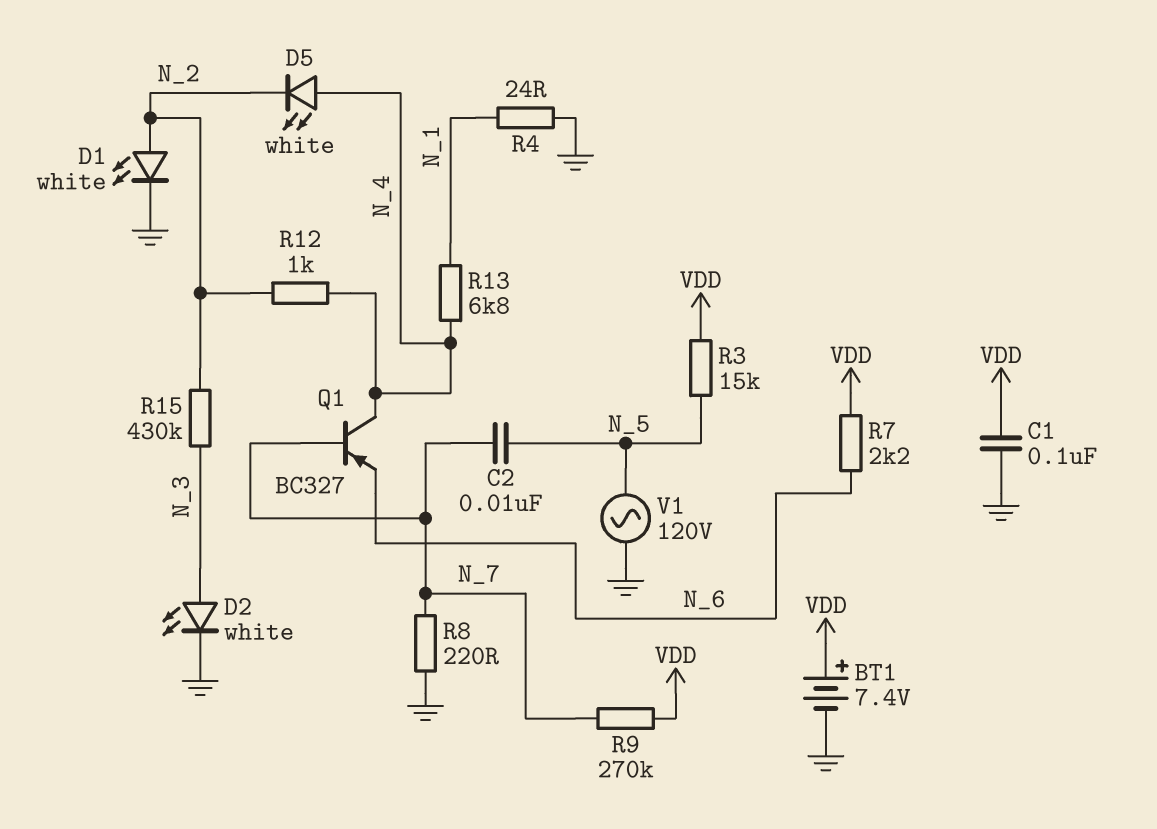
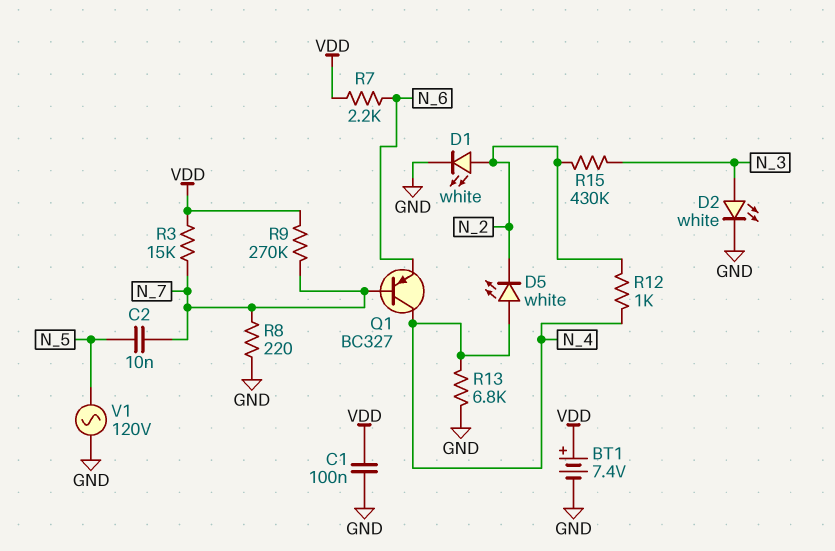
R3: 15k (N_5, VDD) -> 15k (N_7, VDD)
R4: 24 (GND, N_1) -> none
R13: 6.8k (N_1, N_4) -> 6.8k (GND, N_4)

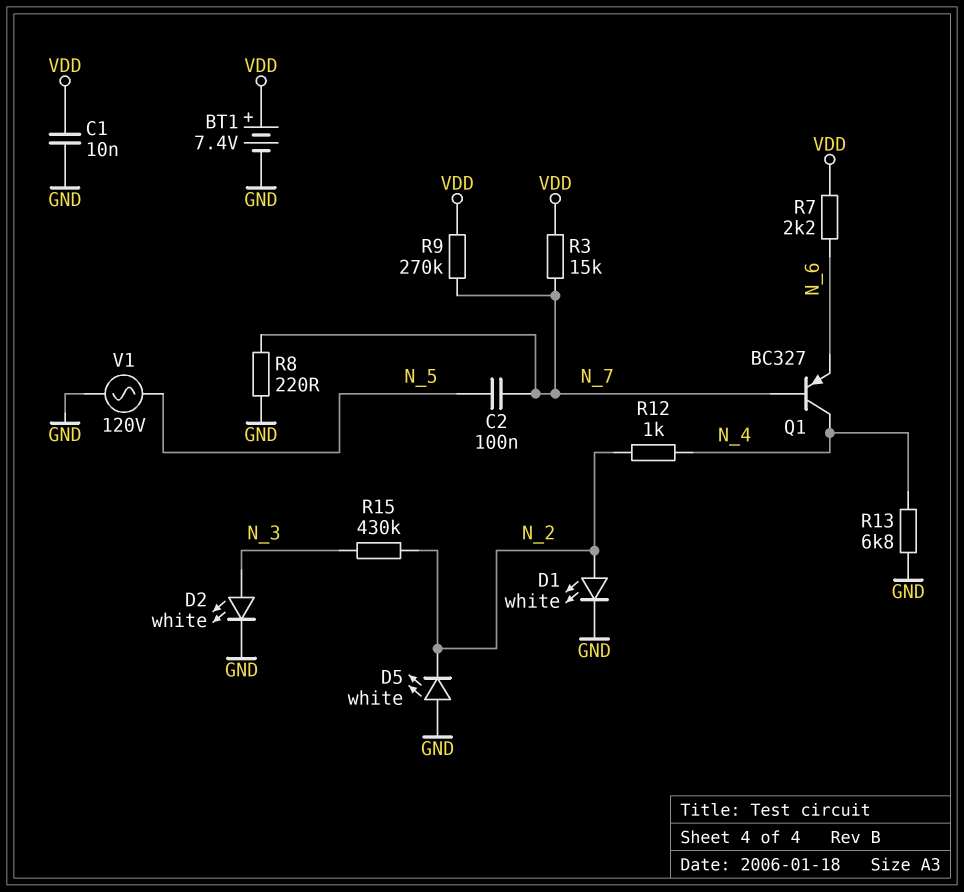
C1: 100nF (GND, VDD) -> 10nF (GND, VDD)
C2: 10nF (N_5, N_7) -> 100nF (N_5, N_7)
D5: LED white (A N_4, K N_2) -> LED white (A GND, K N_2)

